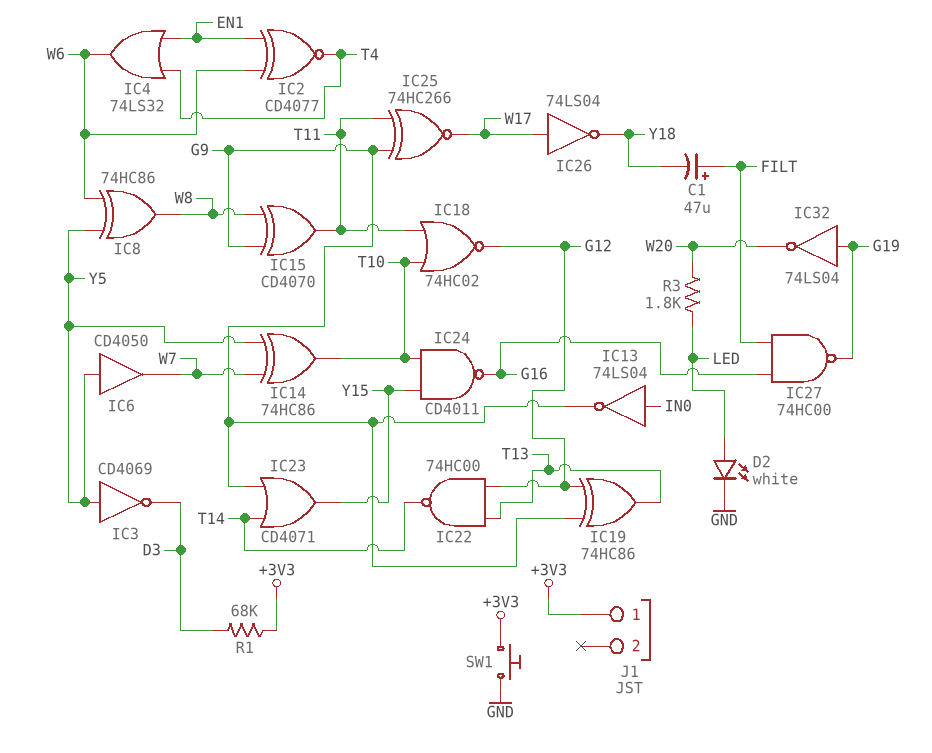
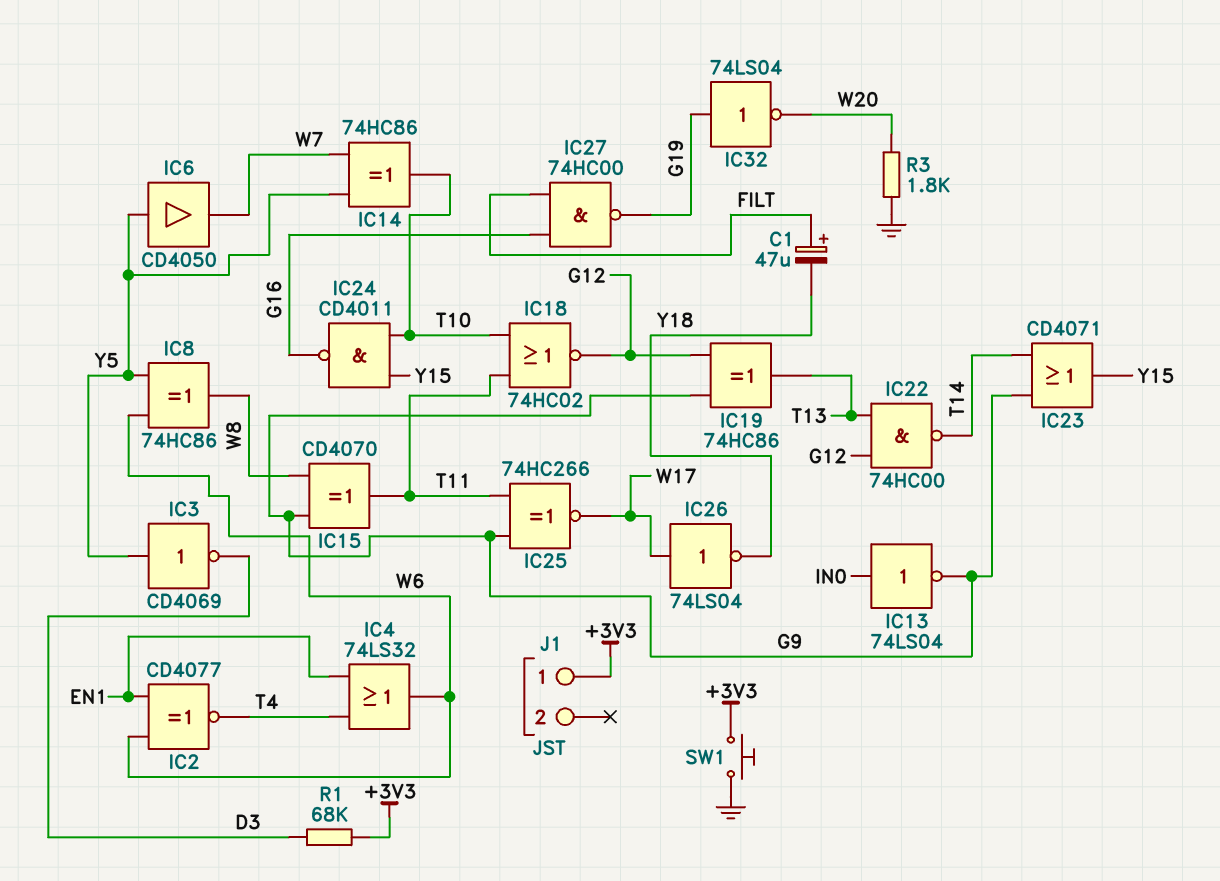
D2: LED white (A LED, K GND) -> none
R3: 1.8k (LED, W20) -> 1.8k (GND, W20)

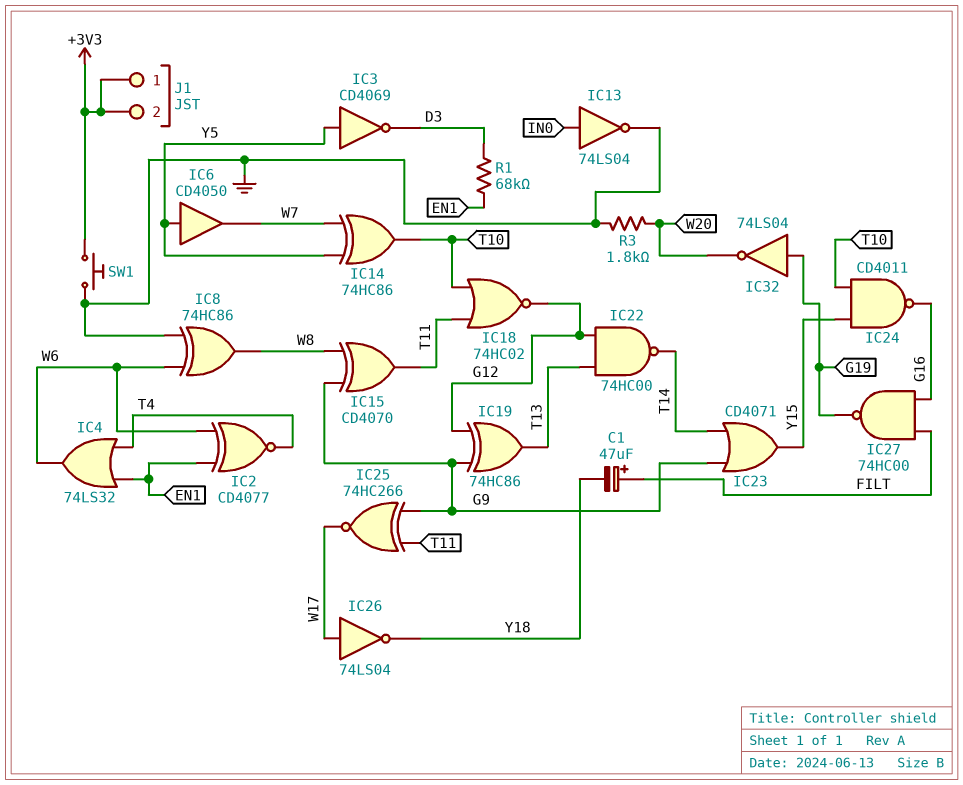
IC8: XOR 74HC86 (in W6, in Y5, out W8) -> XOR 74HC86 (in GND, in W6, out W8)
IC13: NOT 74LS04 (in IN0, out G9) -> NOT 74LS04 (in IN0, out GND)
J1 pin 2: none -> +3V3
R1: 68k (+3V3, D3) -> 68k (D3, EN1)

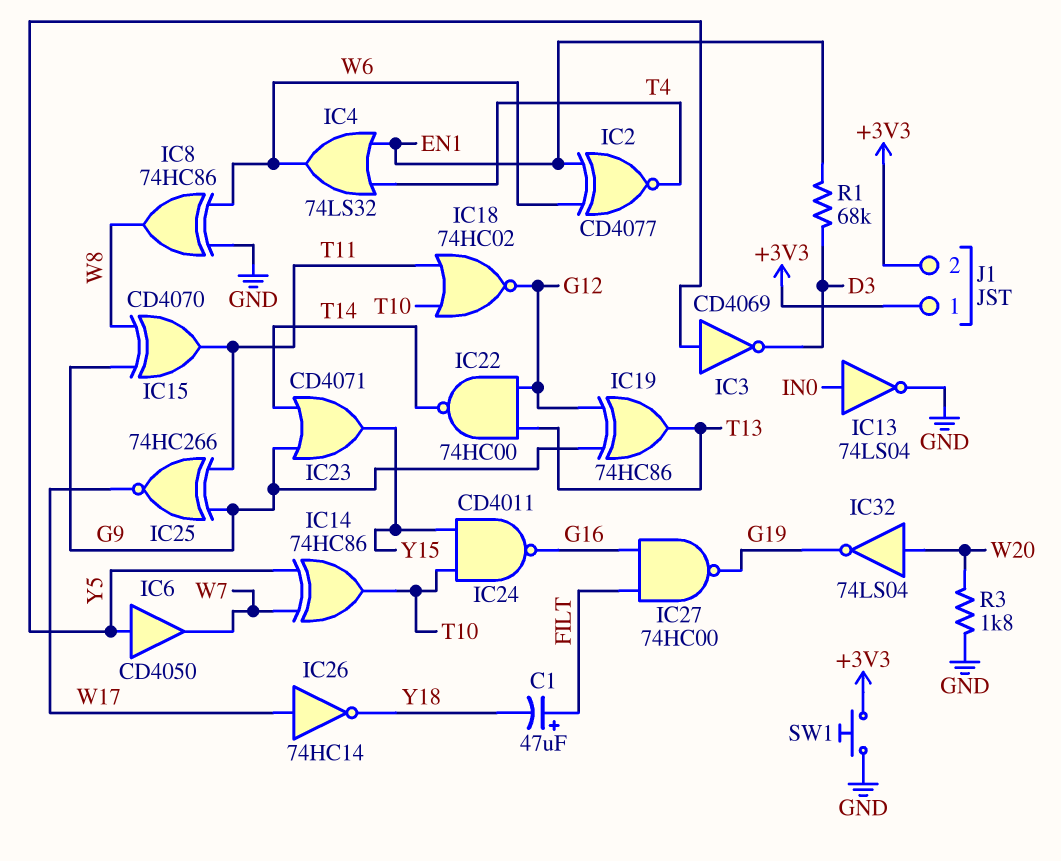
IC26: NOT 74LS04 (in W17, out Y18) -> NOT 74HC14 (in W17, out Y18)
IC32: NOT 74LS04 (in G19, out W20) -> NOT 74LS04 (in W20, out G19)

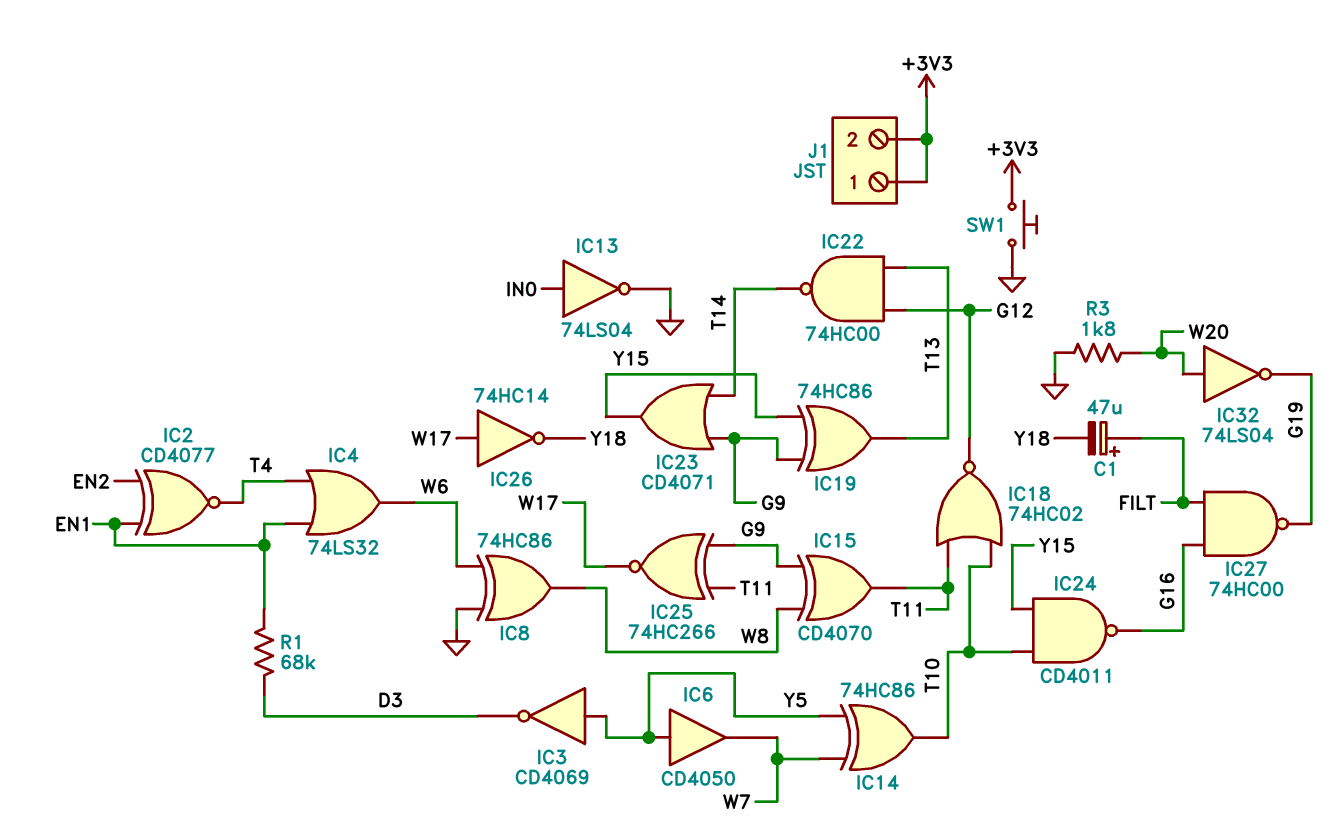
IC2: XNOR CD4077 (in EN1, in W6, out T4) -> XNOR CD4077 (in EN1, in EN2, out T4)
IC19: XOR 74HC86 (in G9, in G12, out T13) -> XOR 74HC86 (in G9, in Y15, out T13)

